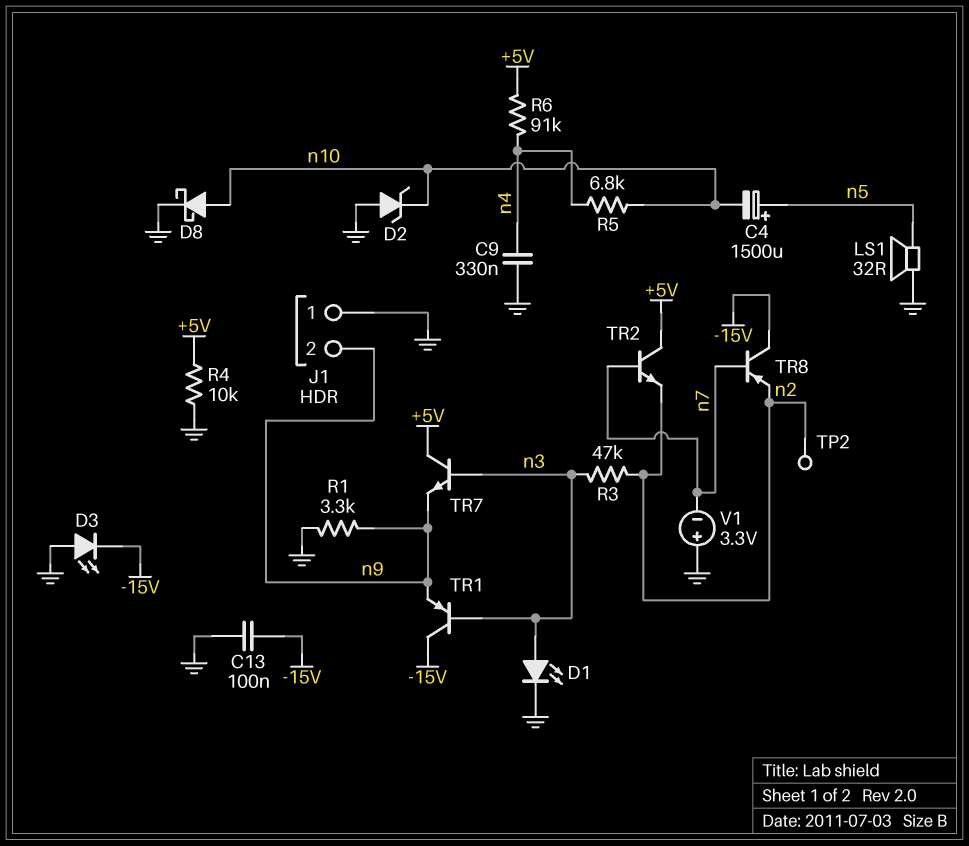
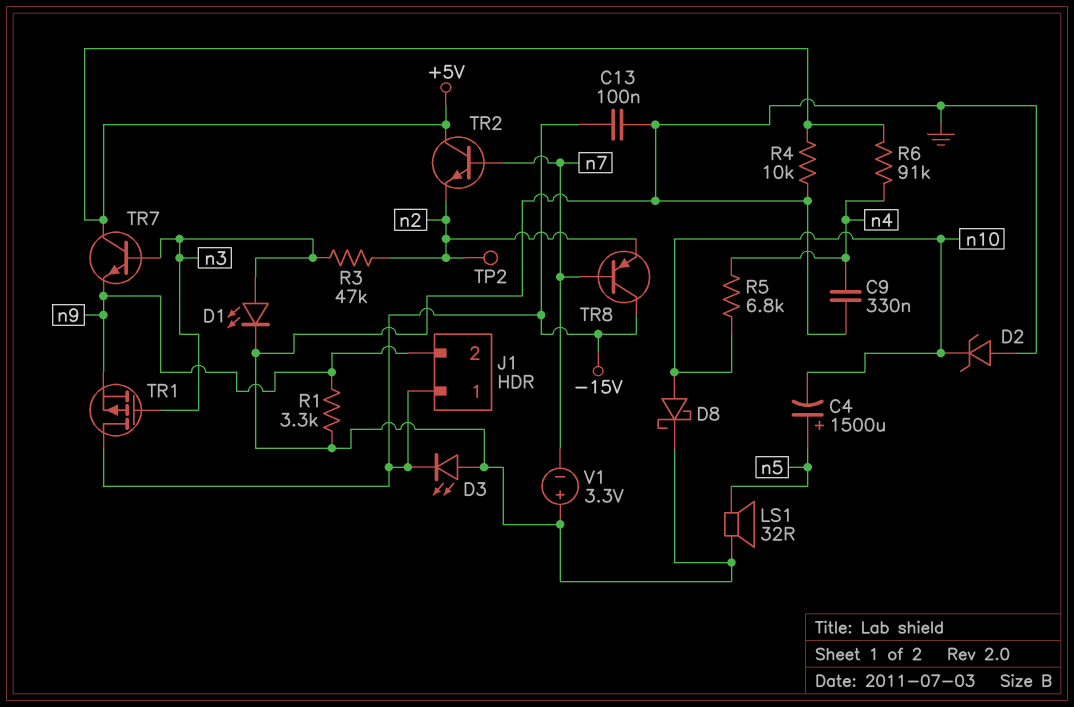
J1 pin 1: GND -> -15V
TR1: PNP (B n3, C -15V, E n9) -> PMOS (G n3, D -15V, S n9)

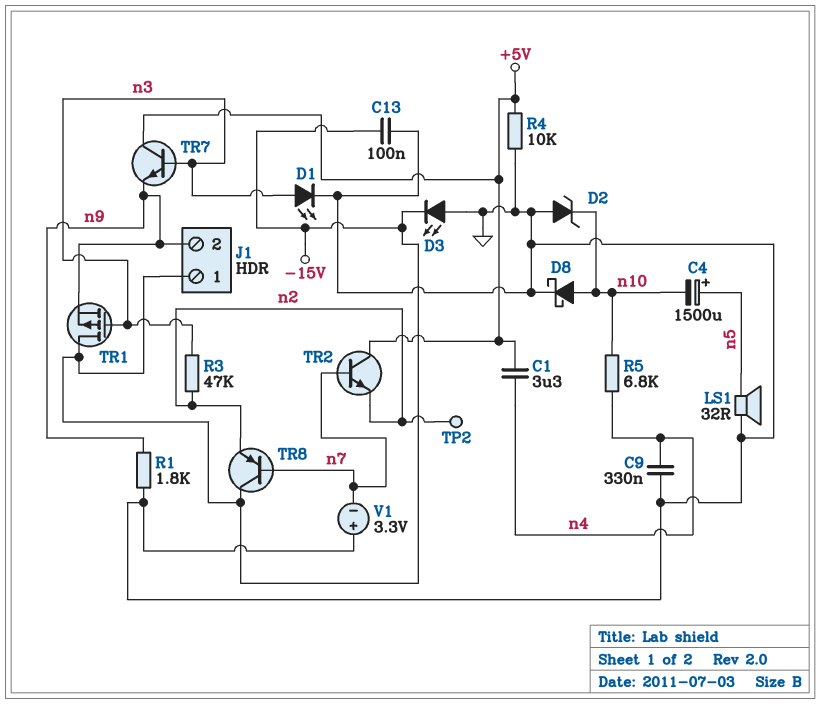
C1: none -> 3.3uF (+5V, n4)
R1: 3.3k (GND, n9) -> 1.8k (GND, n9)
R6: 91k (+5V, n4) -> none

